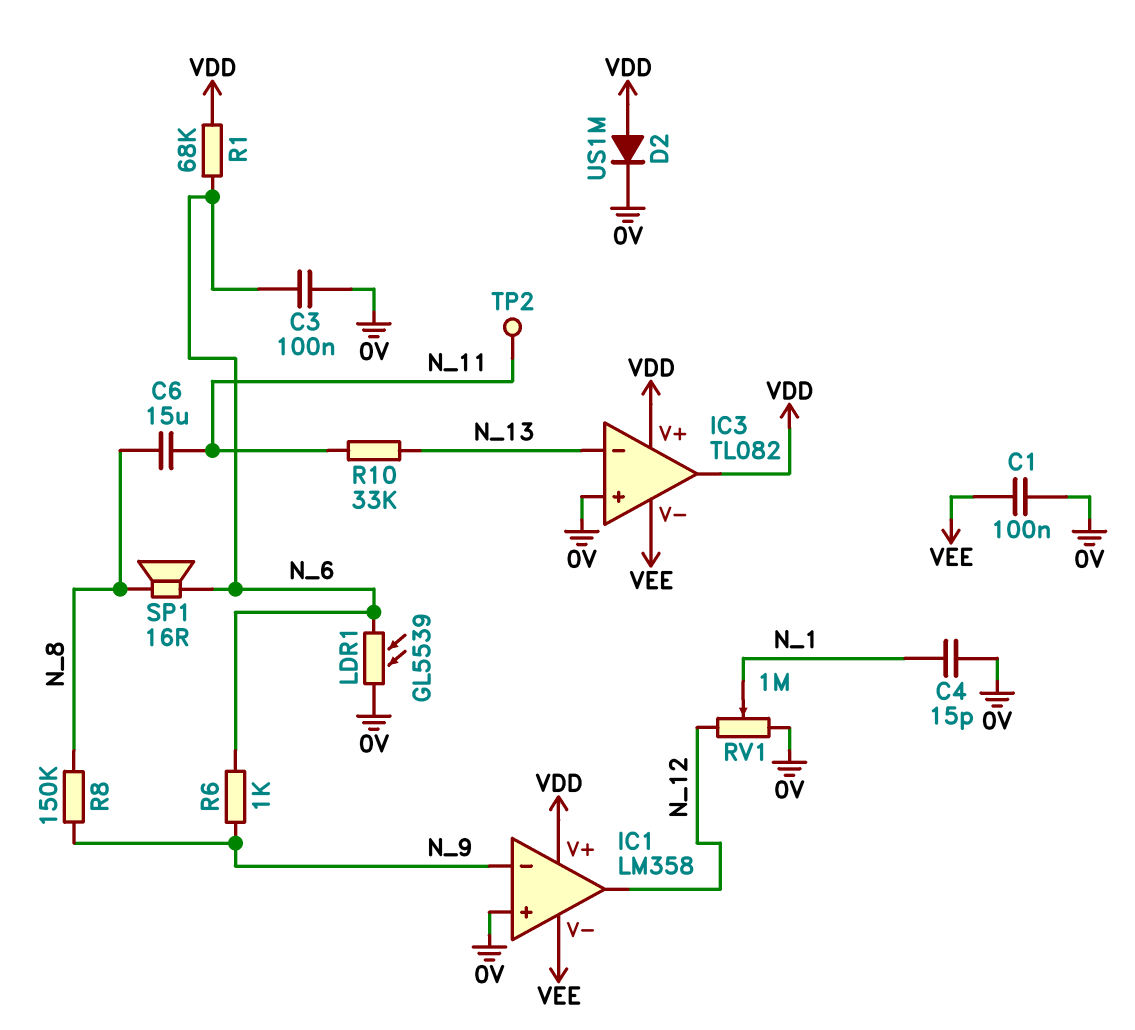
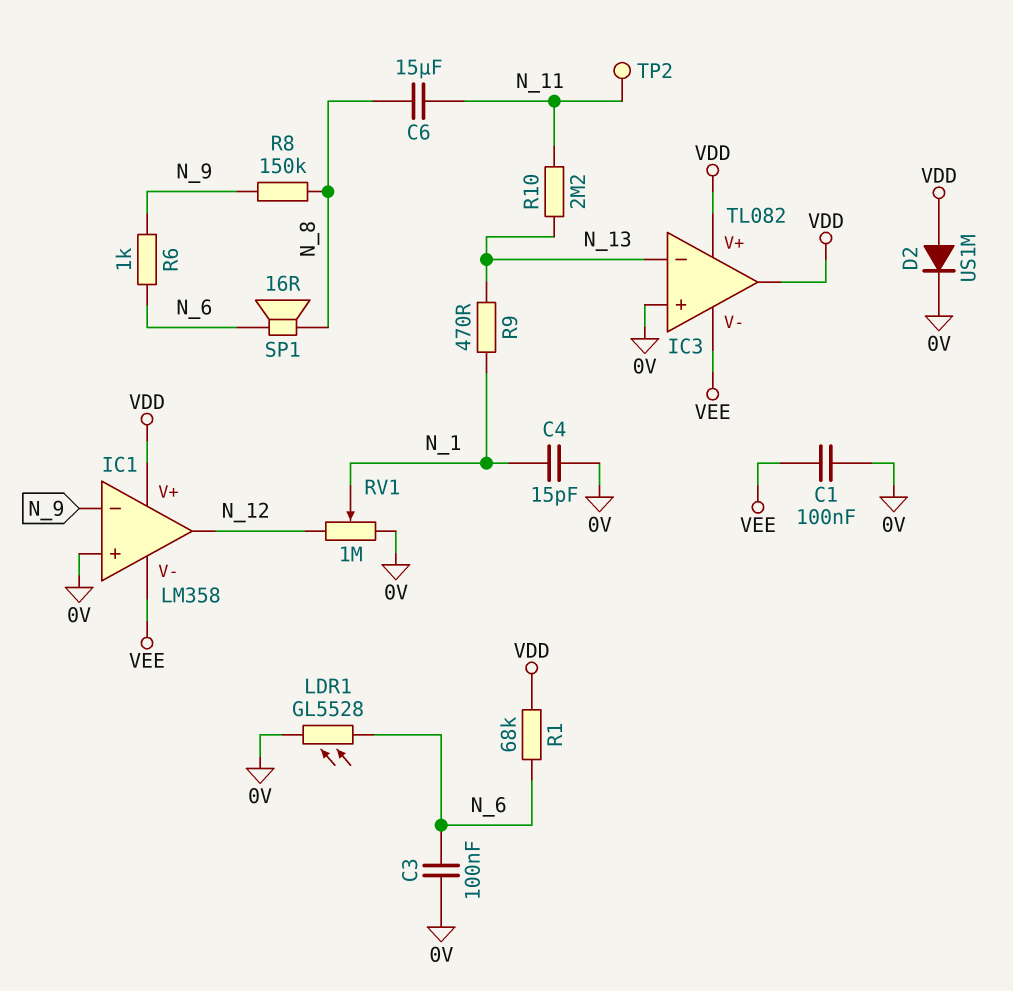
LDR1: GL5539 (0V, N_6) -> GL5528 (0V, N_6)
R9: none -> 470 (N_1, N_13)
R10: 33k (N_11, N_13) -> 2.2M (N_11, N_13)

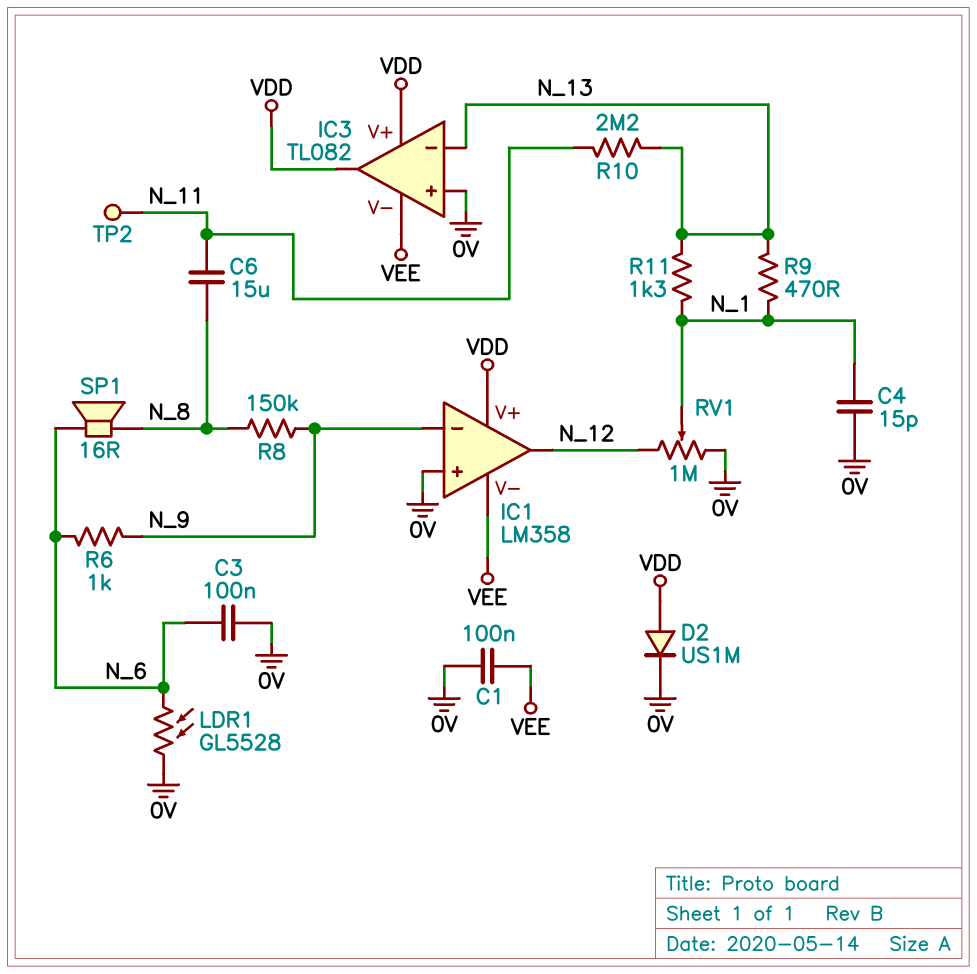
R1: 68k (N_6, VDD) -> none
R11: none -> 1.3k (N_1, N_13)

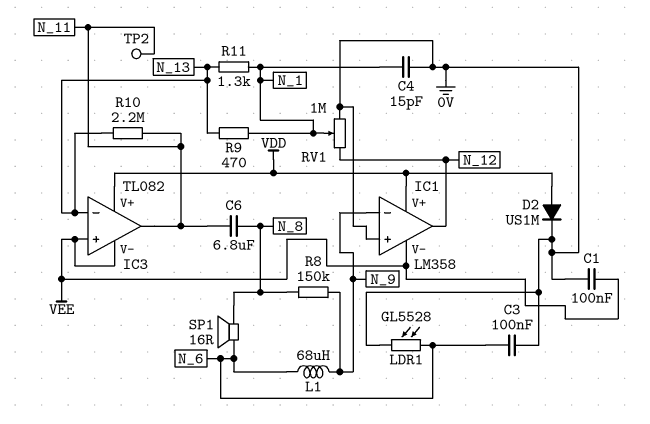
C6: 15uF (N_8, N_11) -> 6.8uF (N_8, N_11)
IC3 pin in+: 0V -> VEE
IC3 pin out: VDD -> N_11
L1: none -> 68uH (N_6, N_9)
R6: 1k (N_6, N_9) -> none

